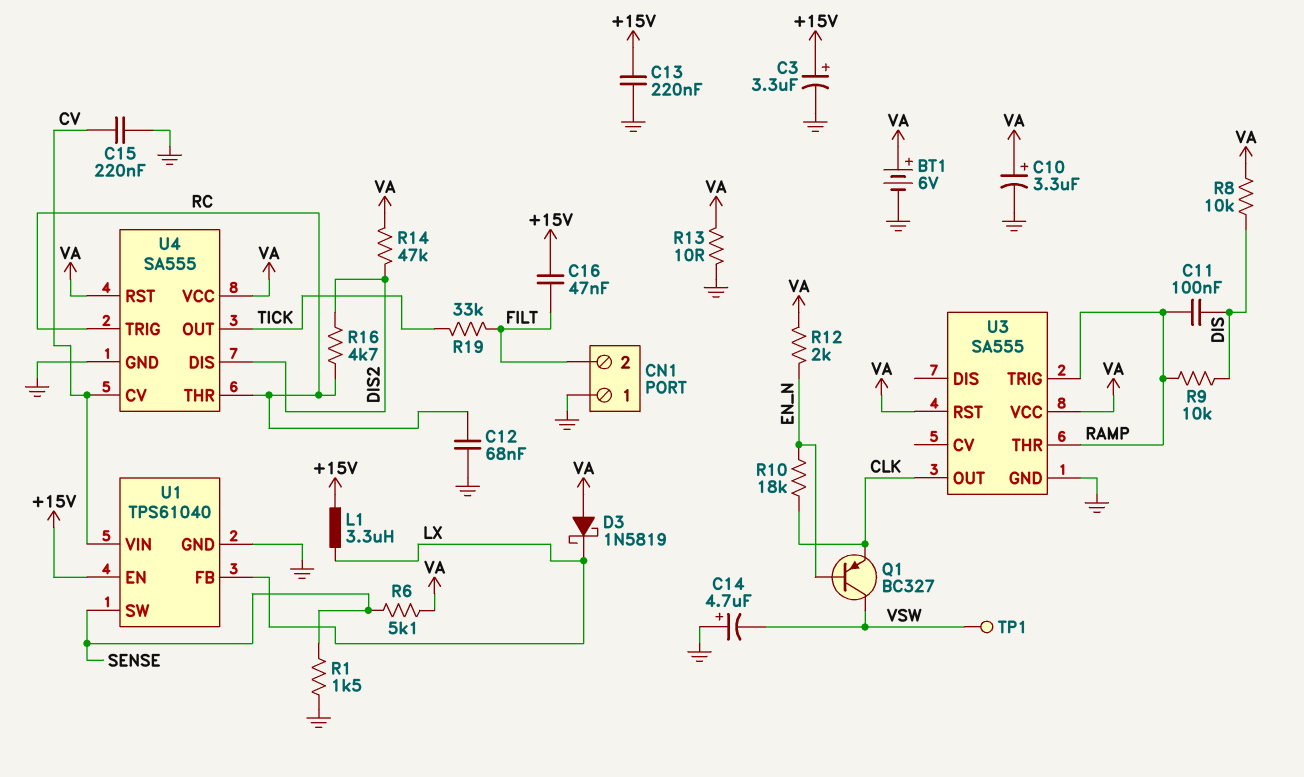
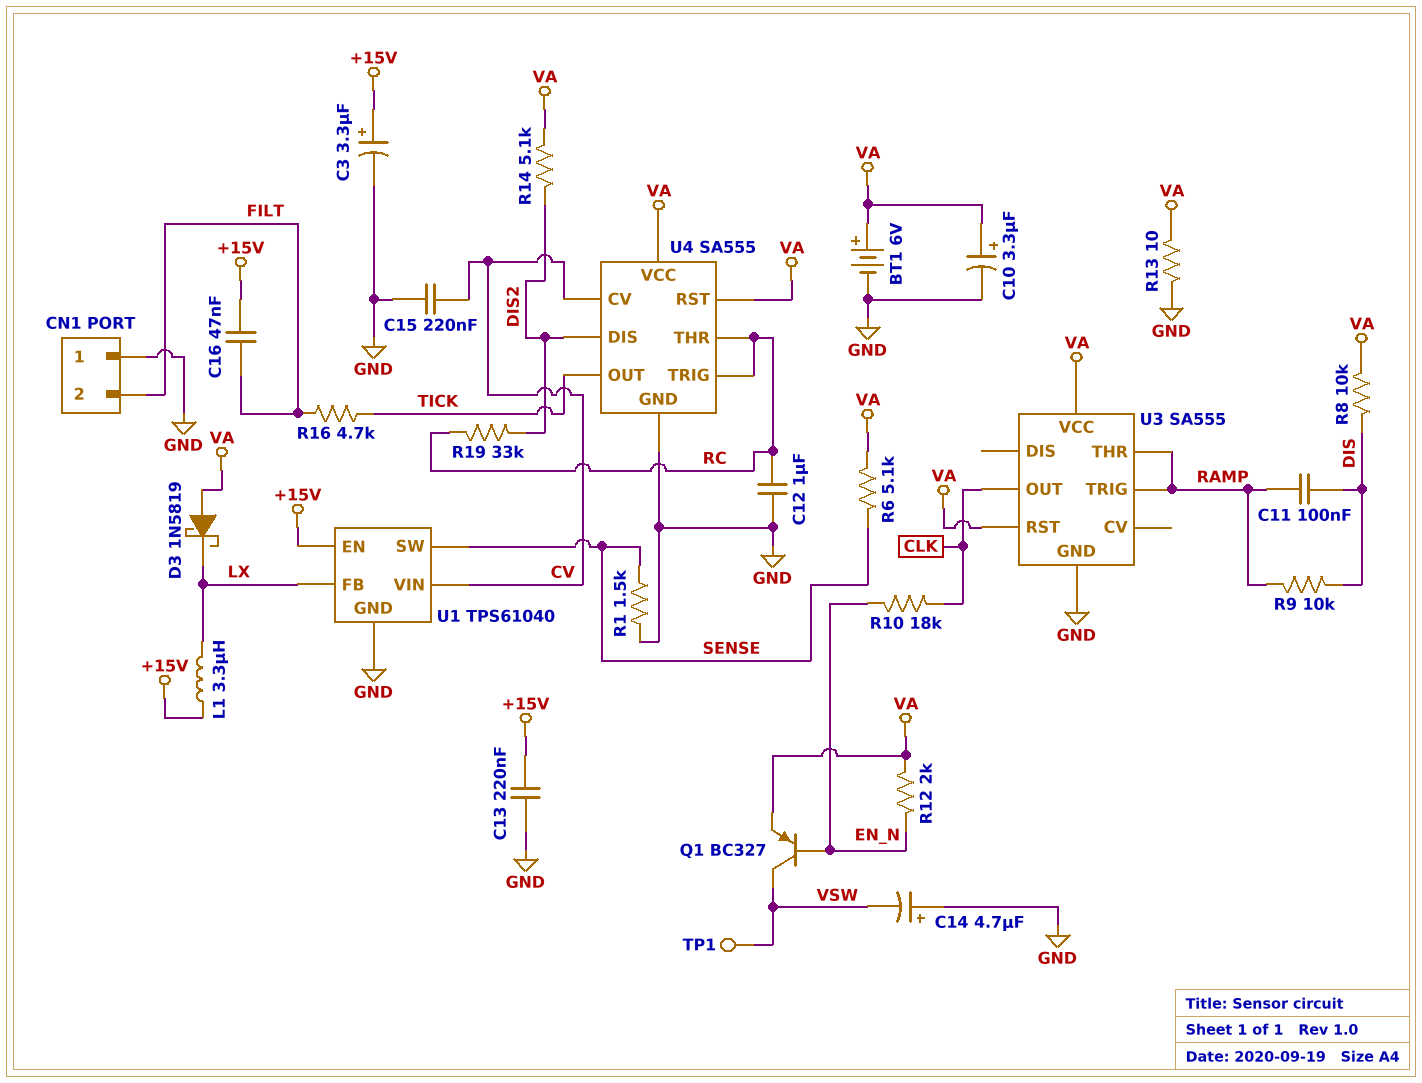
C12: 68nF (GND, RC) -> 1uF (GND, RC)
Q1: PNP BC327 (B EN_N, C VSW, E CLK) -> PNP BC327 (B EN_N, C VSW, E VA)
R14: 47k (DIS2, VA) -> 5.1k (DIS2, VA)
R16: 4.7k (DIS2, RC) -> 4.7k (FILT, TICK)
R19: 33k (FILT, TICK) -> 33k (DIS2, RC)

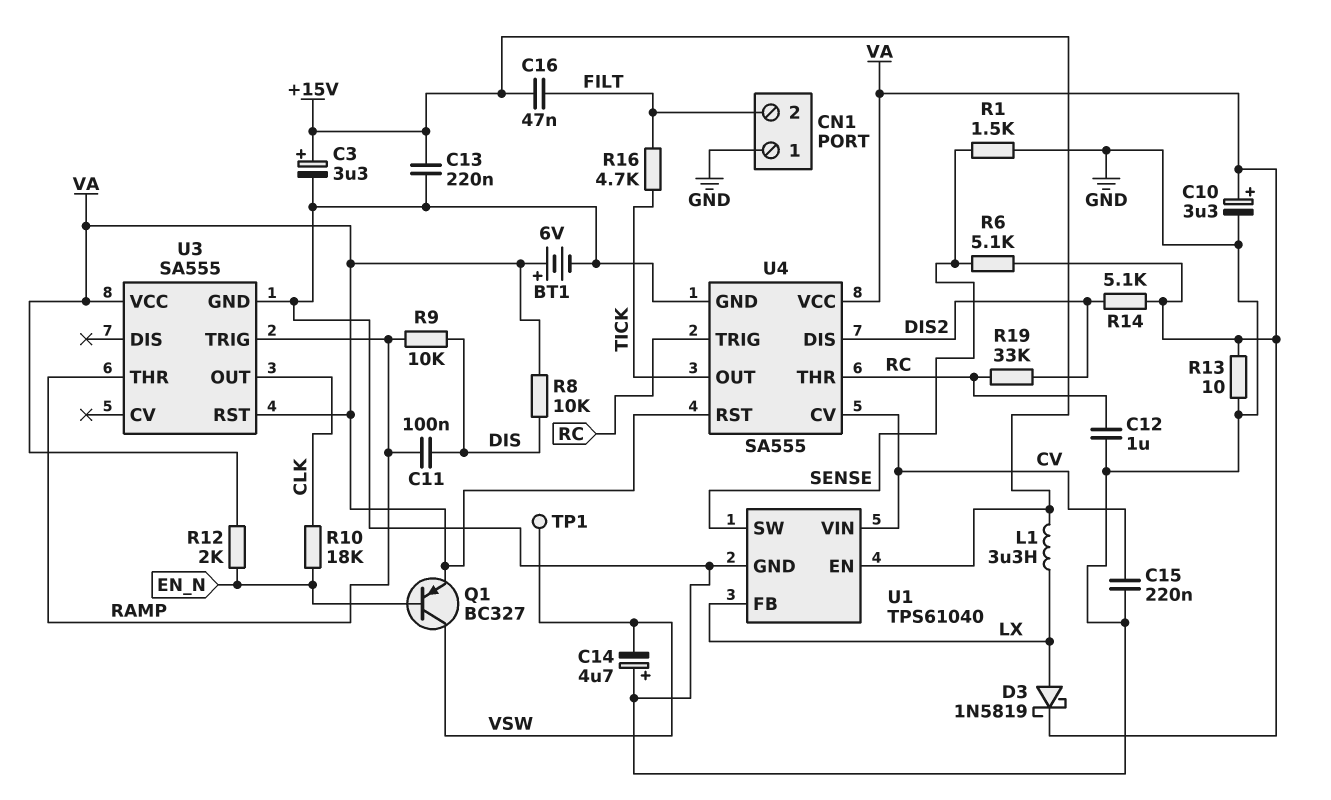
D3: schottky 1N5819 (A VA, K LX) -> schottky 1N5819 (A LX, K VA)

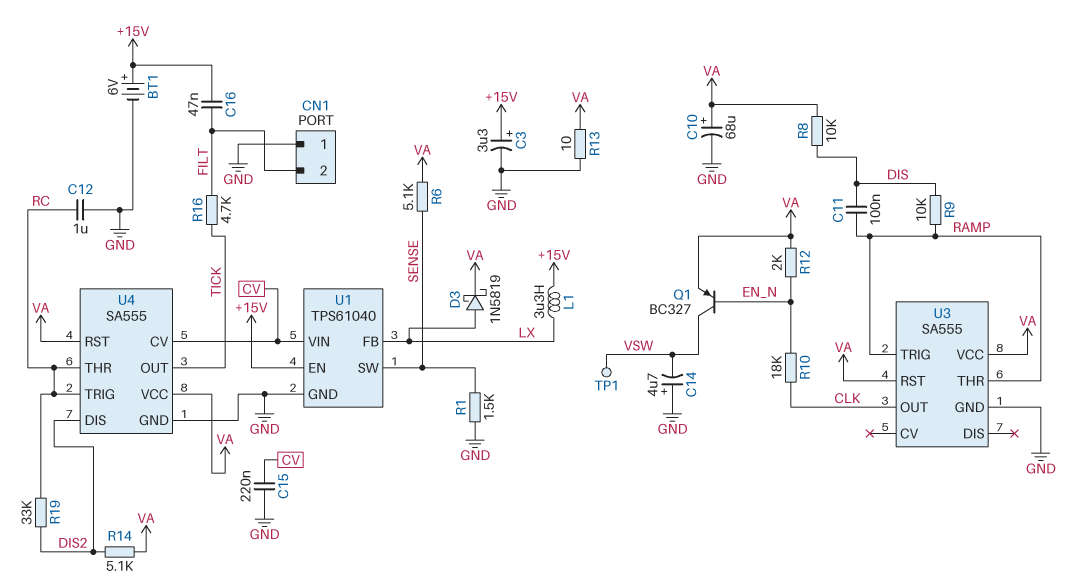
BT1: 6V (plus VA, minus GND) -> 6V (plus +15V, minus GND)
C10: 3.3uF (plus VA, minus GND) -> 68uF (plus VA, minus GND)
C13: 220nF (+15V, GND) -> none

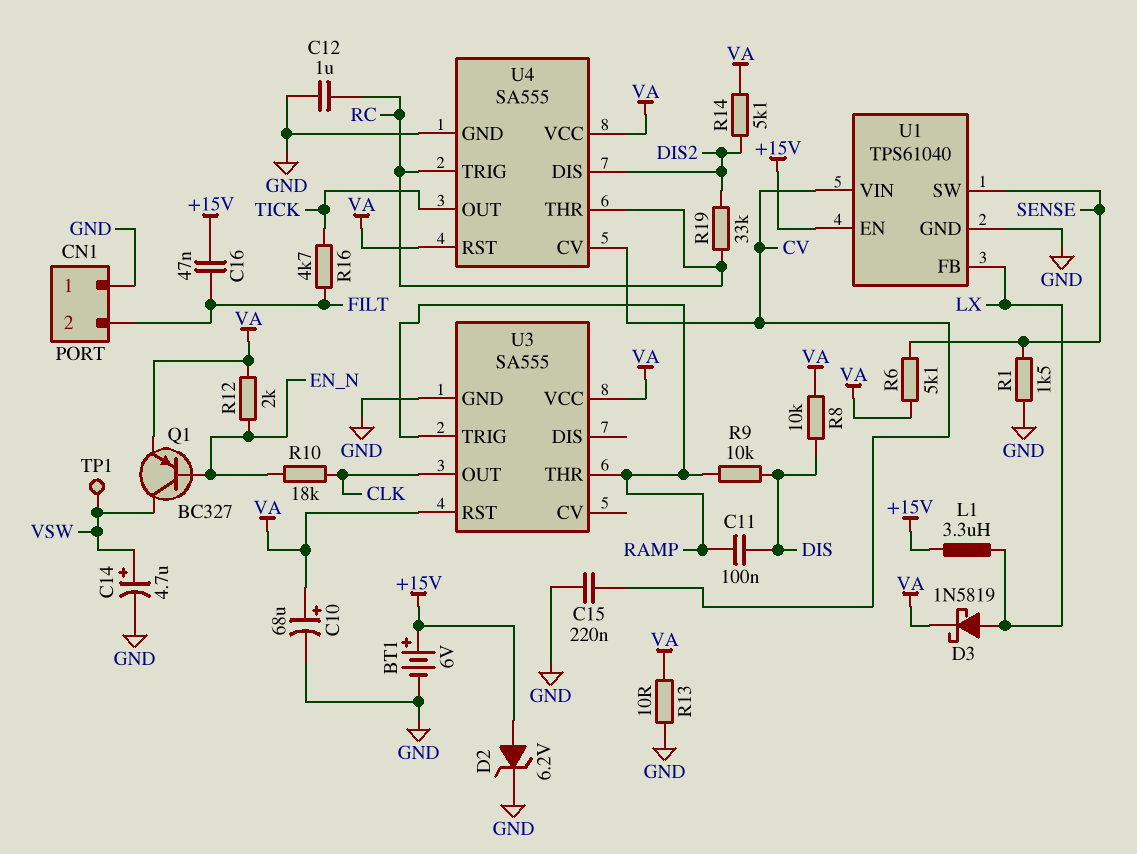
C3: 3.3uF (plus +15V, minus GND) -> none
C14: 4.7uF (plus GND, minus VSW) -> 4.7uF (plus VSW, minus GND)
D2: none -> zener 6.2V (A +15V, K GND)

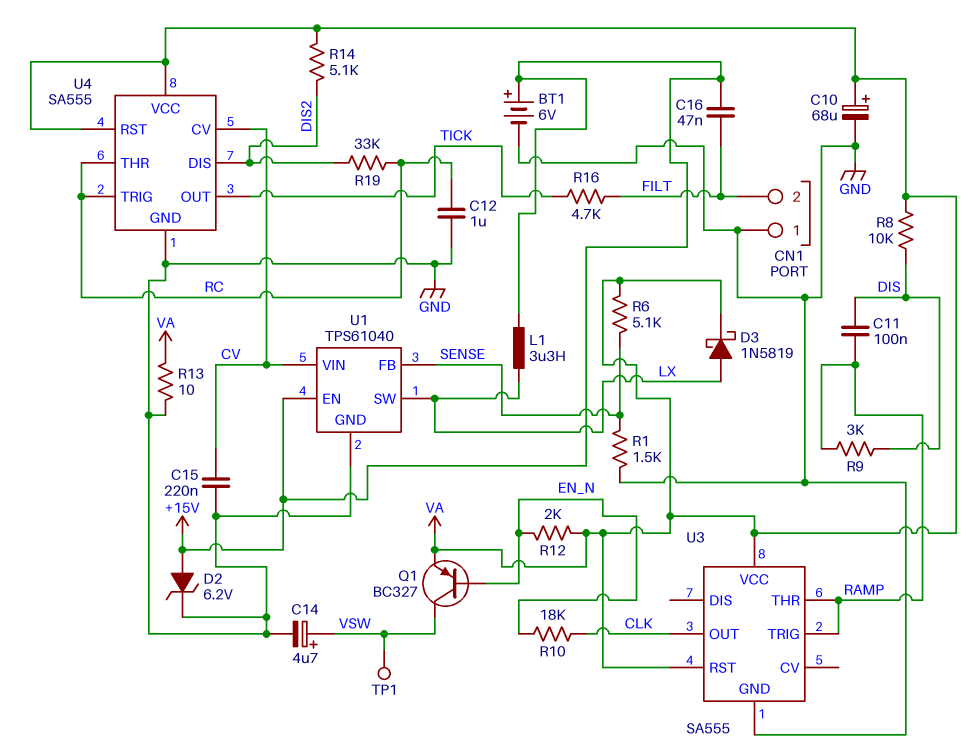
R9: 10k (DIS, RAMP) -> 3k (DIS, RAMP)
U1 pin FB: LX -> SENSE
U1 pin SW: SENSE -> LX

